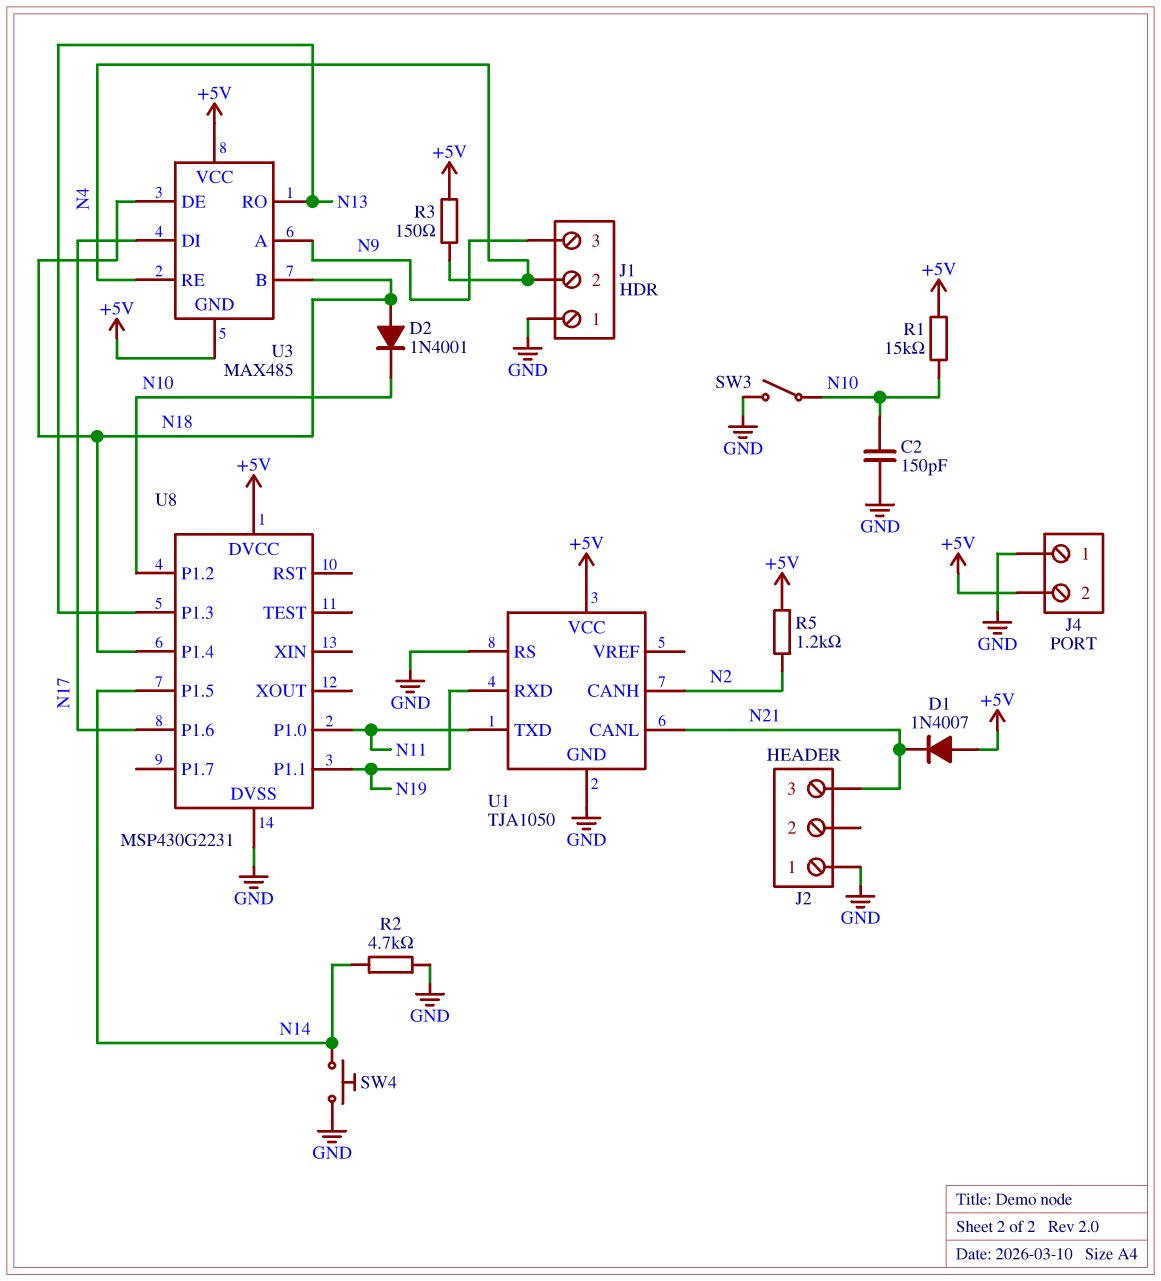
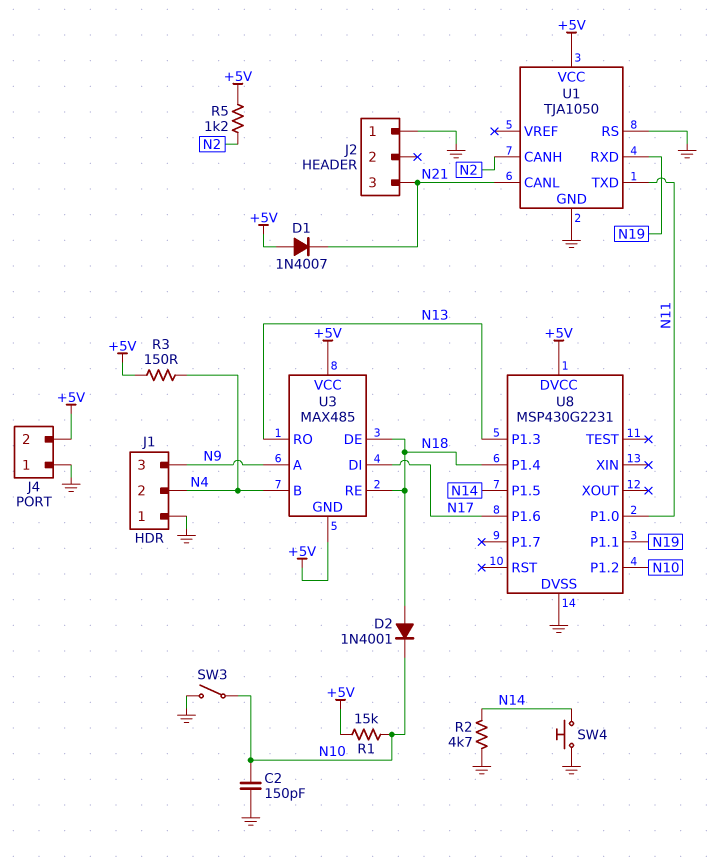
U3 pin B: N18 -> N4
U3 pin RE: N4 -> N18

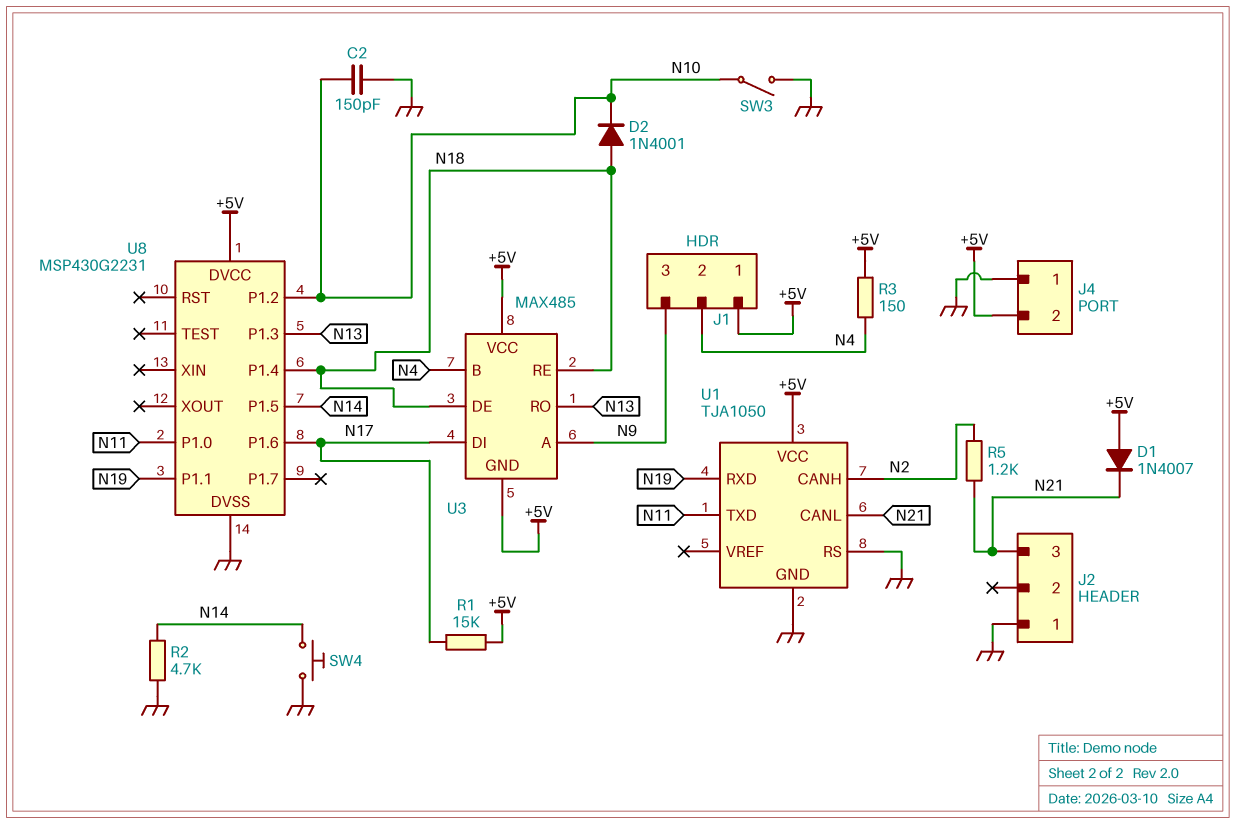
J1 pin 1: GND -> +5V
R1: 15k (+5V, N10) -> 15k (+5V, N17)
R5: 1.2k (+5V, N2) -> 1.2k (N2, N21)

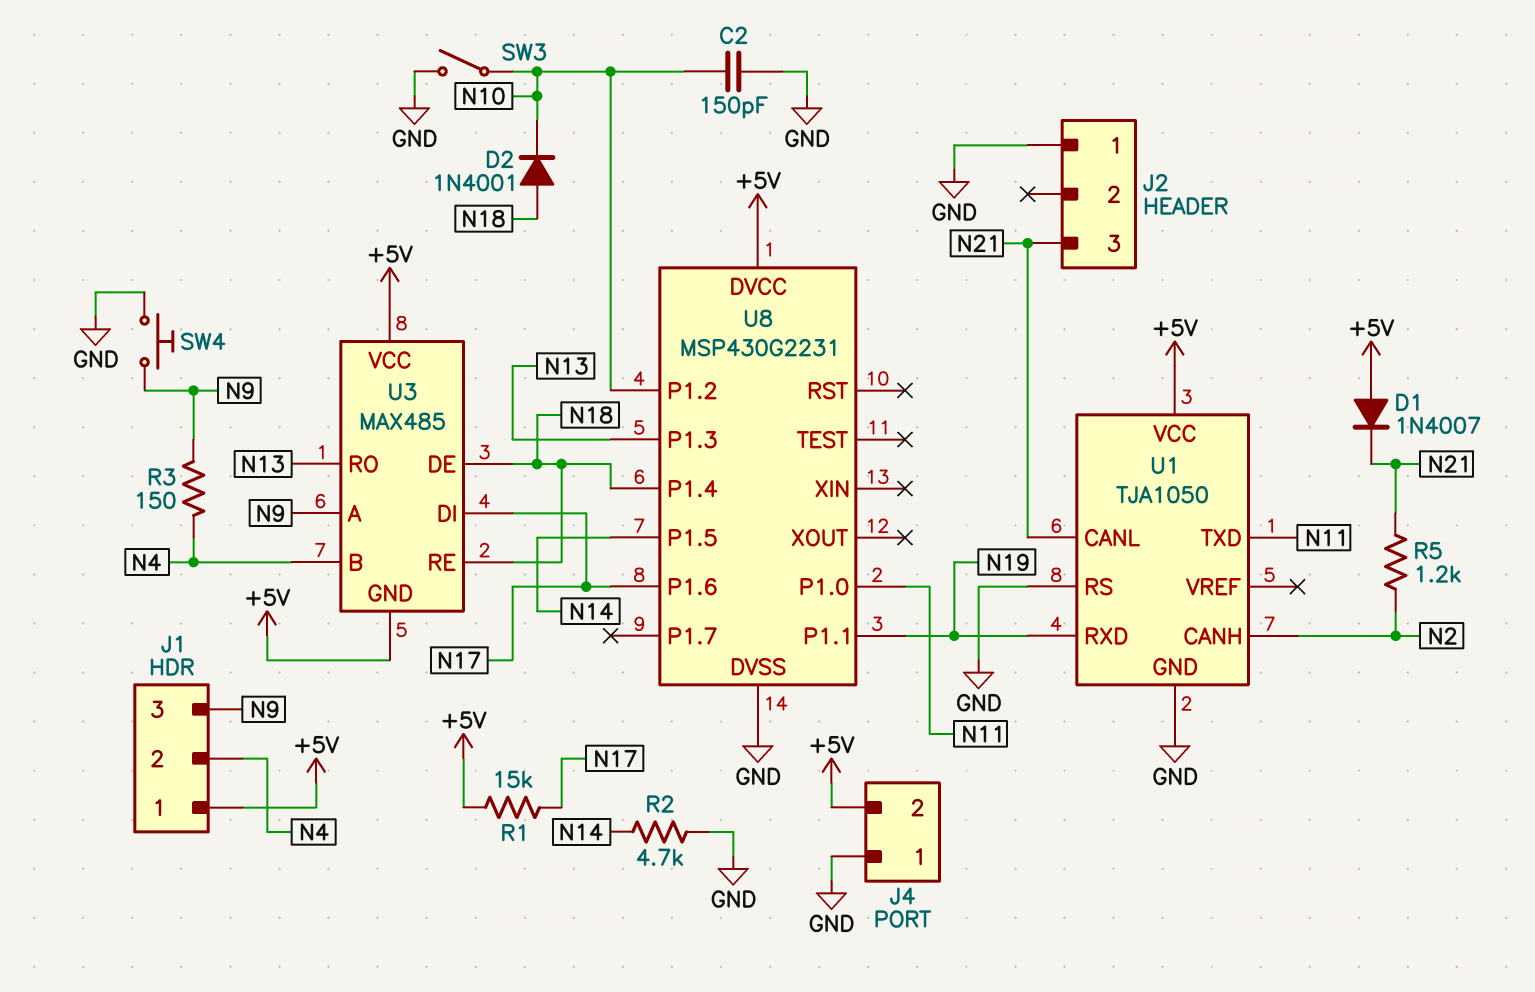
R3: 150 (+5V, N4) -> 150 (N4, N9)
SW4: button (GND, N14) -> button (GND, N9)

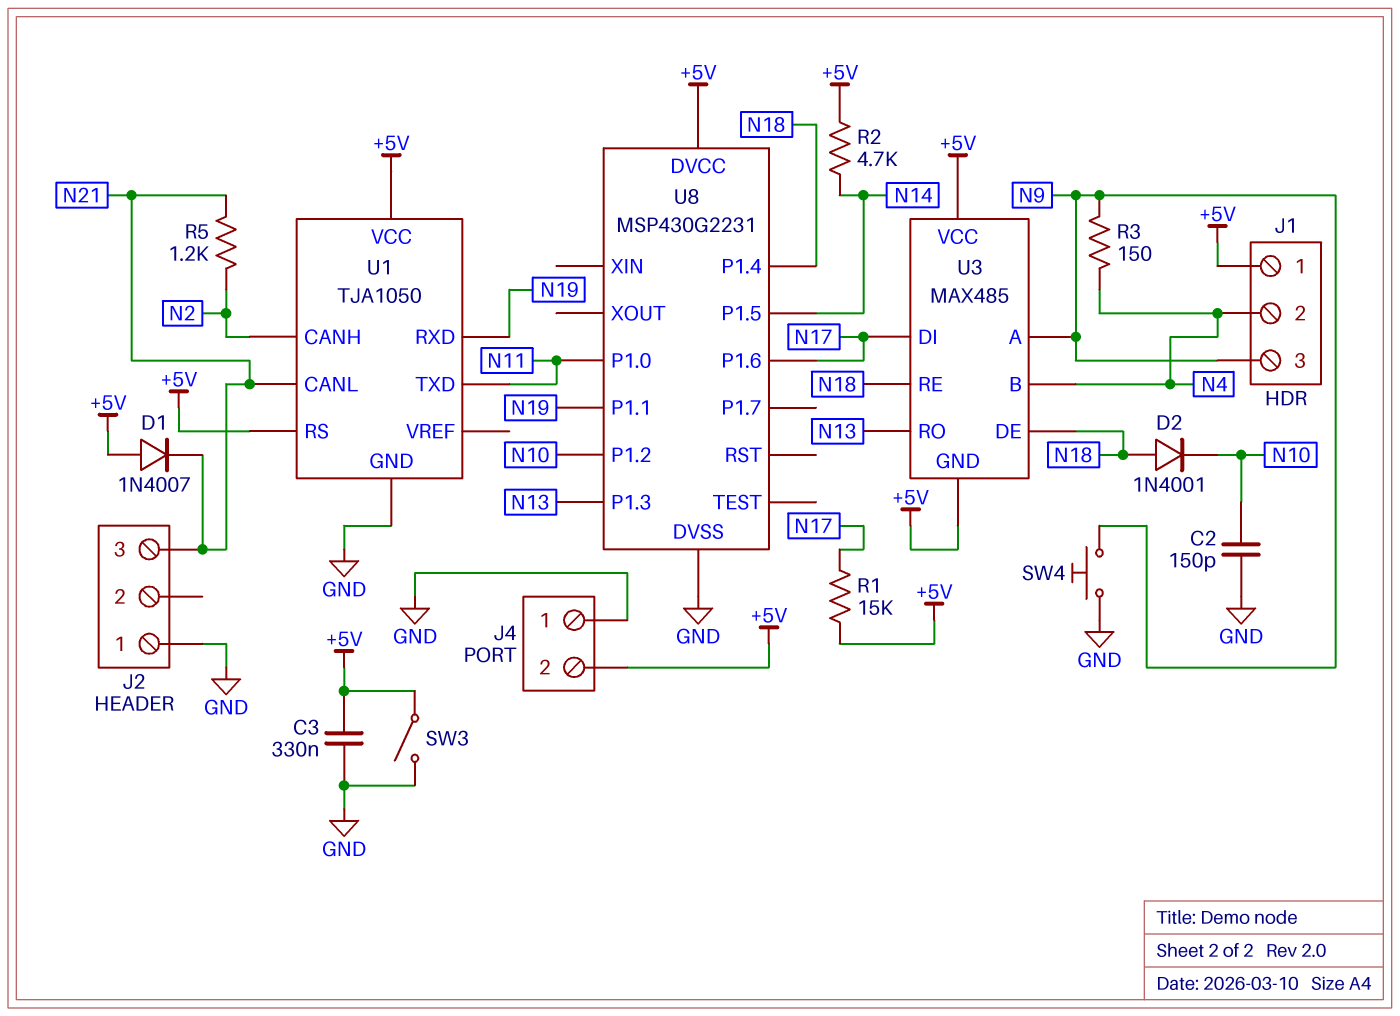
C3: none -> 330nF (+5V, GND)
R2: 4.7k (GND, N14) -> 4.7k (+5V, N14)
SW3: switch (GND, N10) -> switch (+5V, GND)
U1 pin RS: GND -> +5V

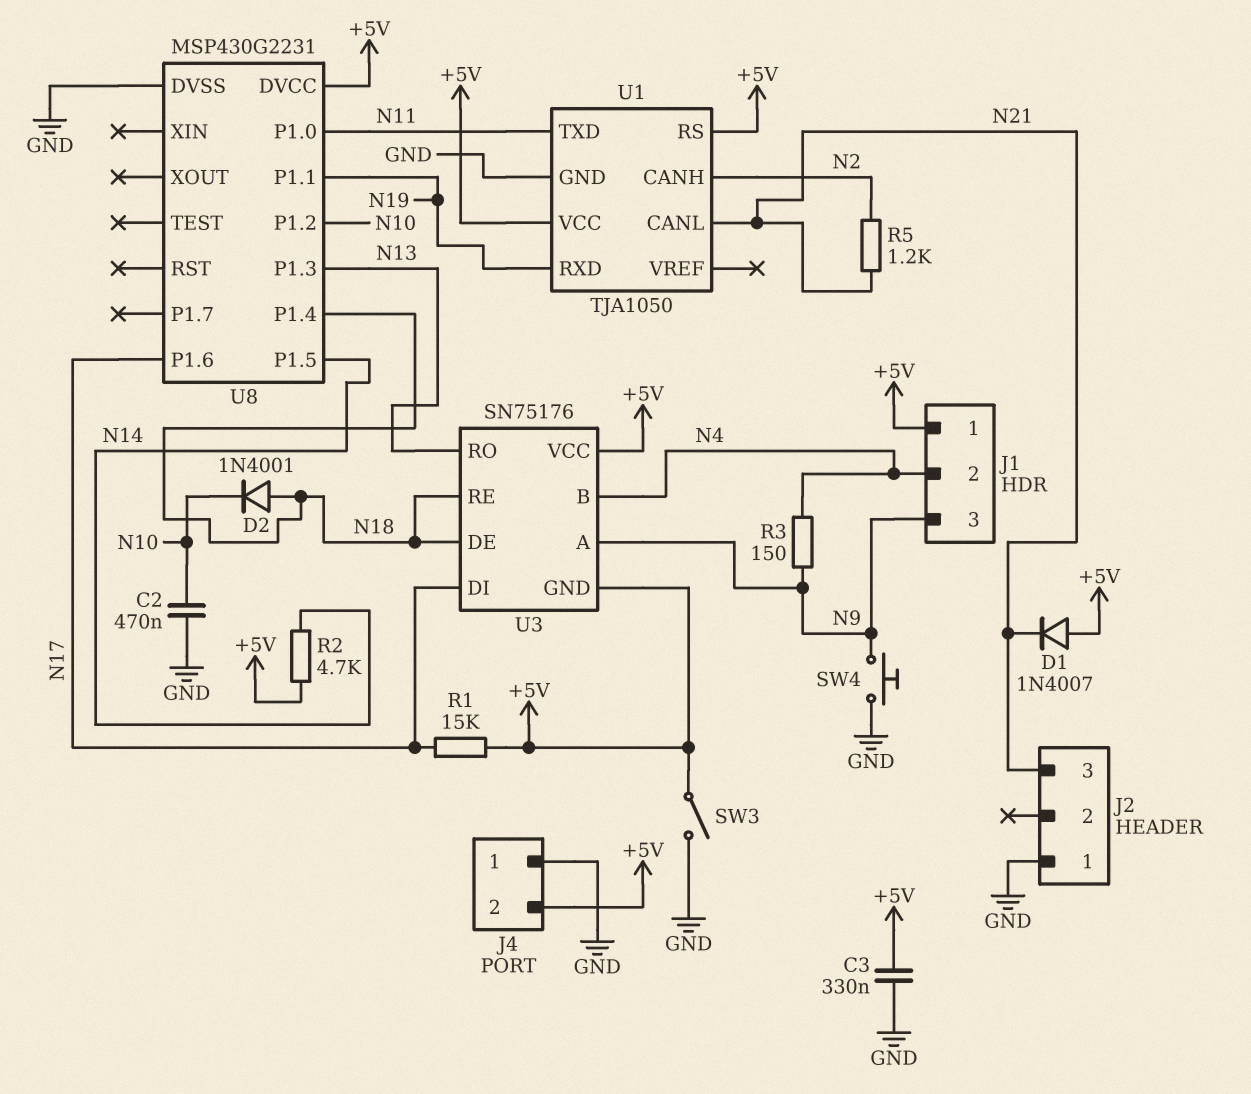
C2: 150pF (GND, N10) -> 470nF (GND, N10)
U3: MAX485 -> SN75176

